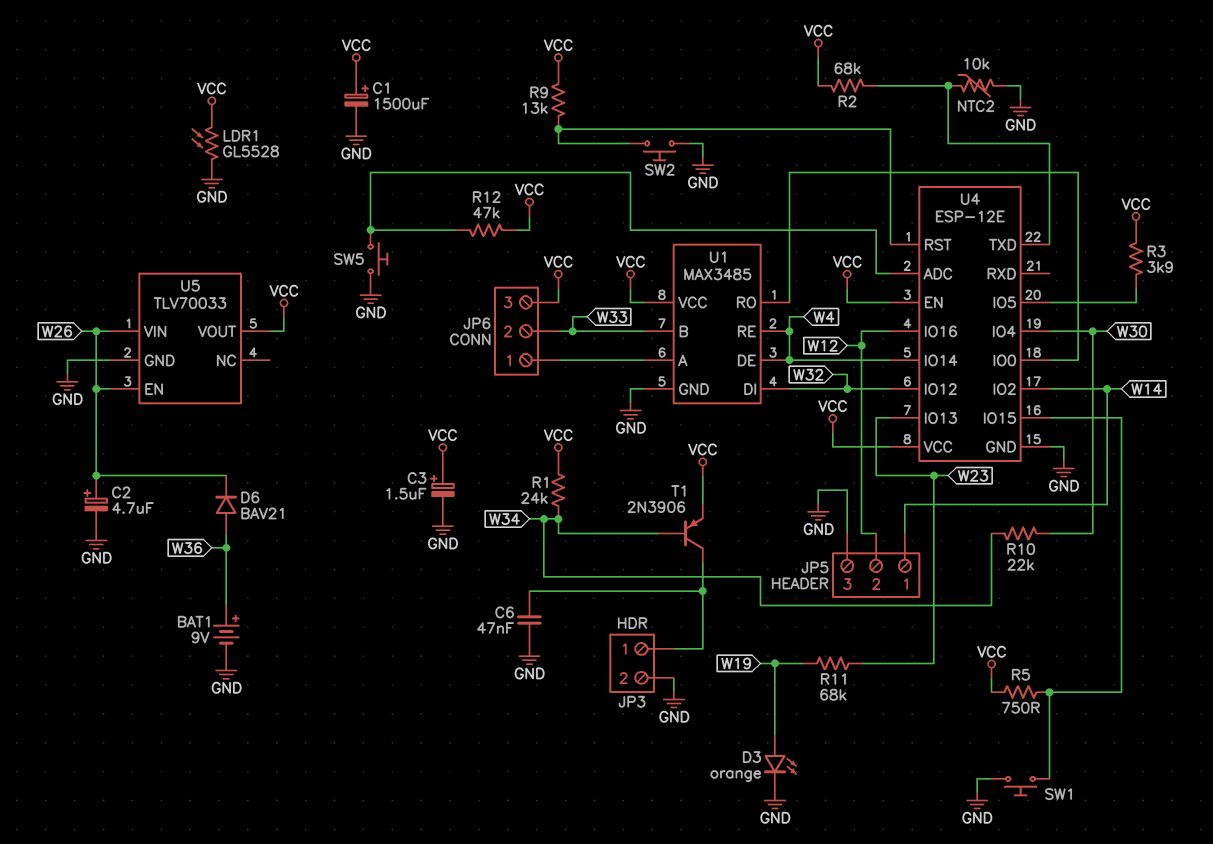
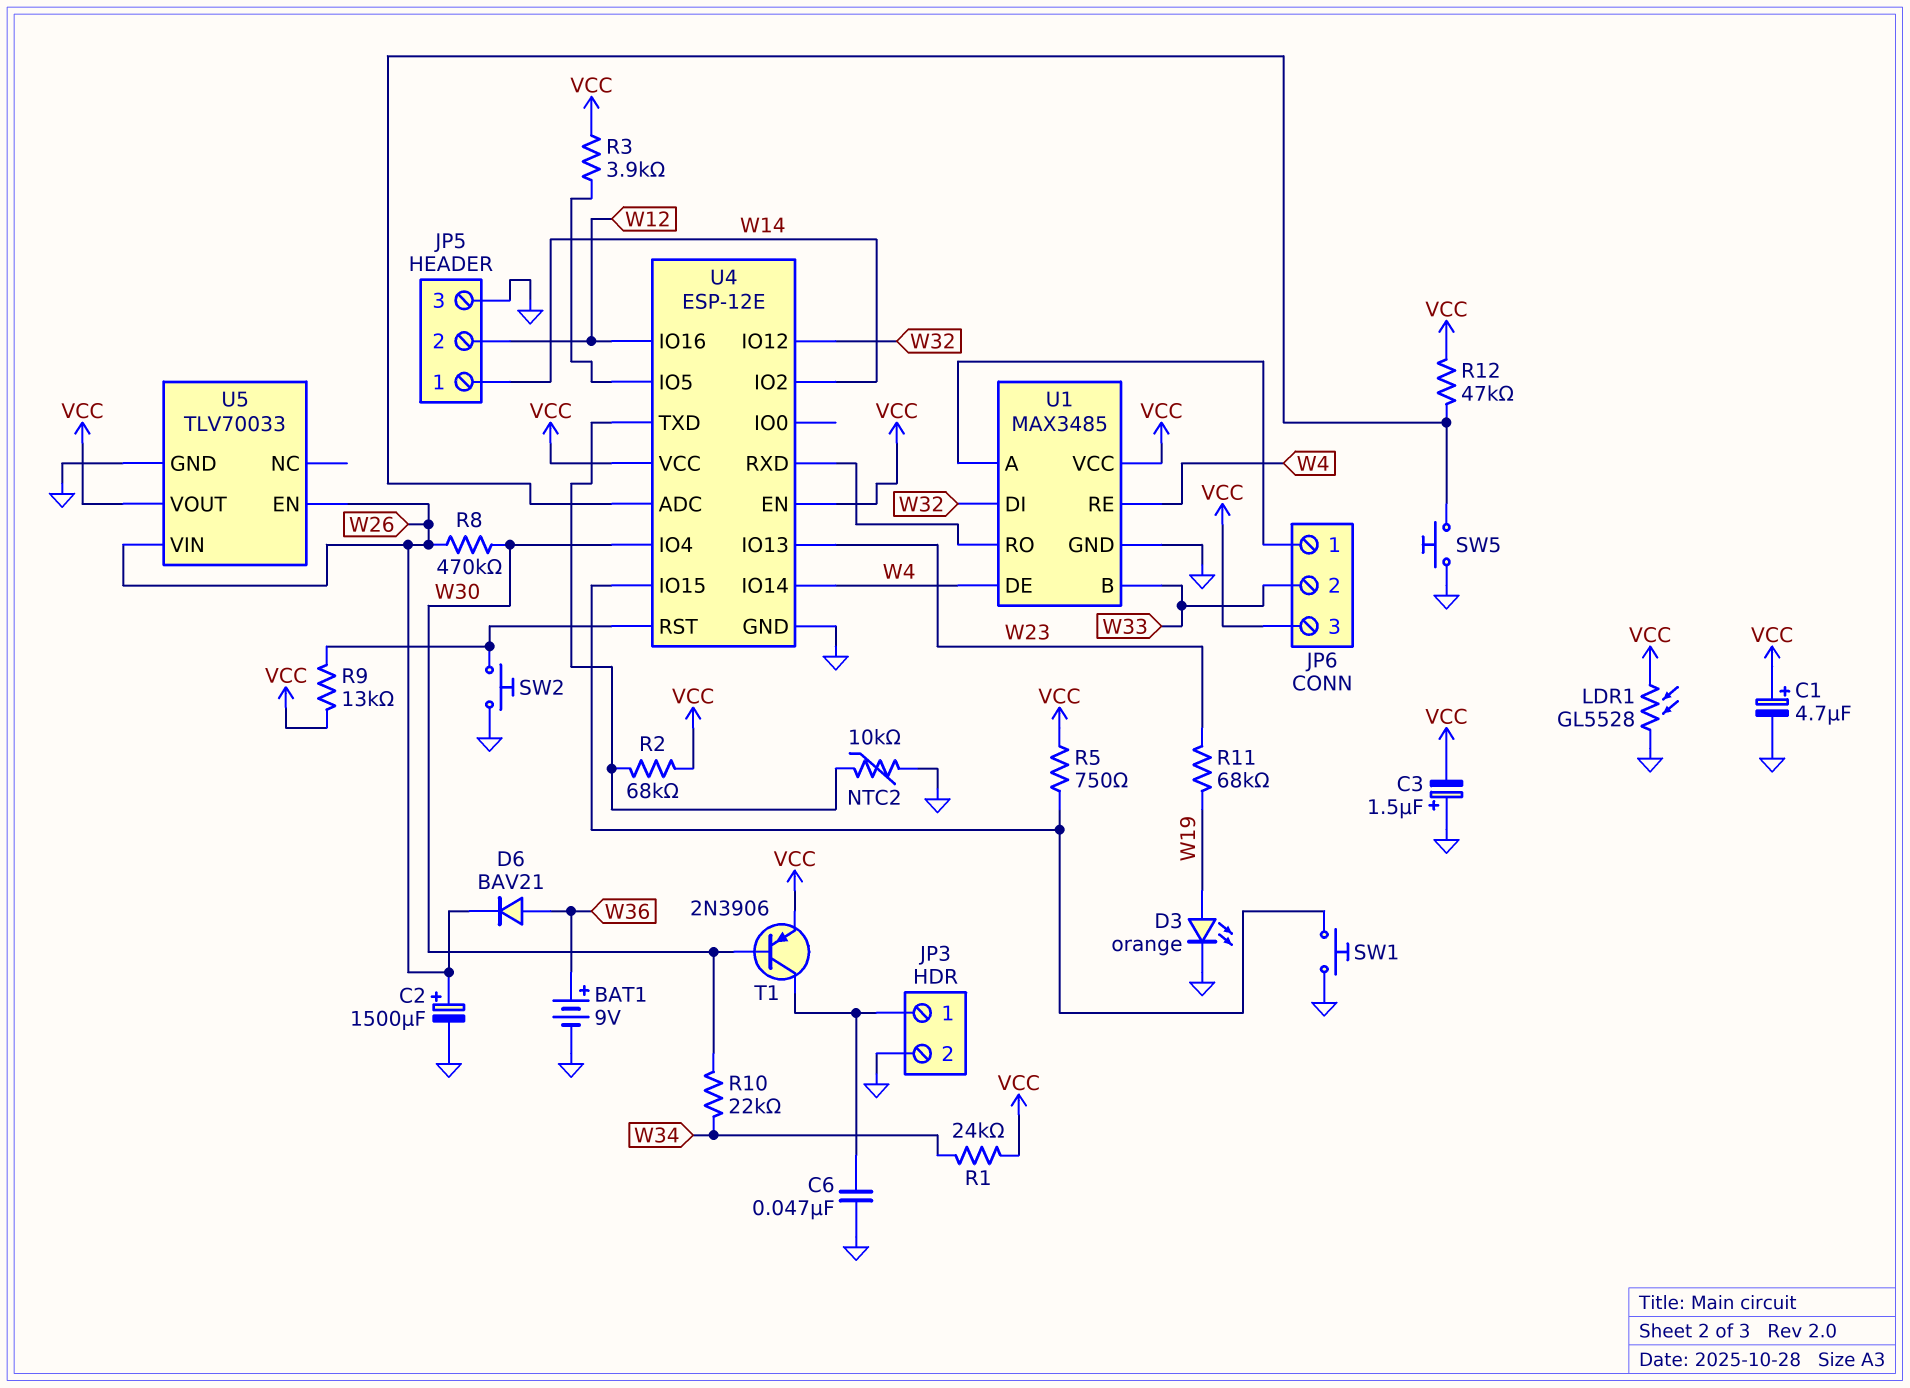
C1: 1500uF (plus VCC, minus GND) -> 4.7uF (plus VCC, minus GND)
C2: 4.7uF (plus W26, minus GND) -> 1500uF (plus W26, minus GND)
C3: 1.5uF (plus VCC, minus GND) -> 1.5uF (plus GND, minus VCC)
R8: none -> 470k (W26, W30)
T1: PNP 2N3906 (B W34, C JP3/1, E VCC) -> PNP 2N3906 (B W30, C JP3/1, E VCC)
U4 pin IO0: U1/RO -> none
U4 pin RXD: none -> U1/RO

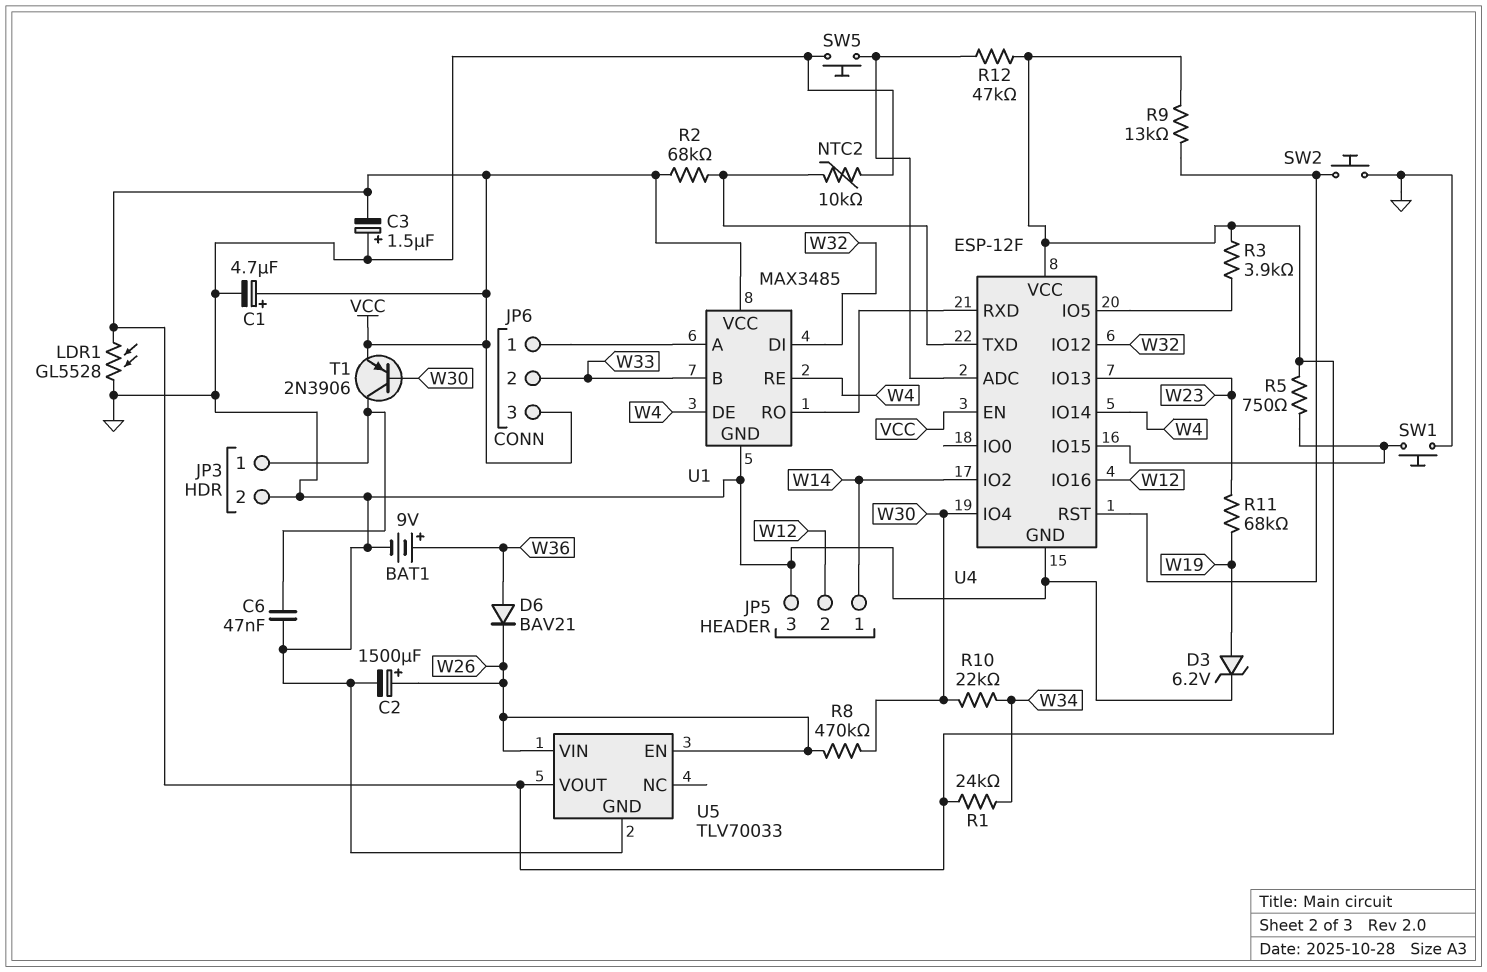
D3: LED orange (A W19, K GND) -> zener 6.2V (A W19, K GND)
U4: ESP-12E -> ESP-12F

